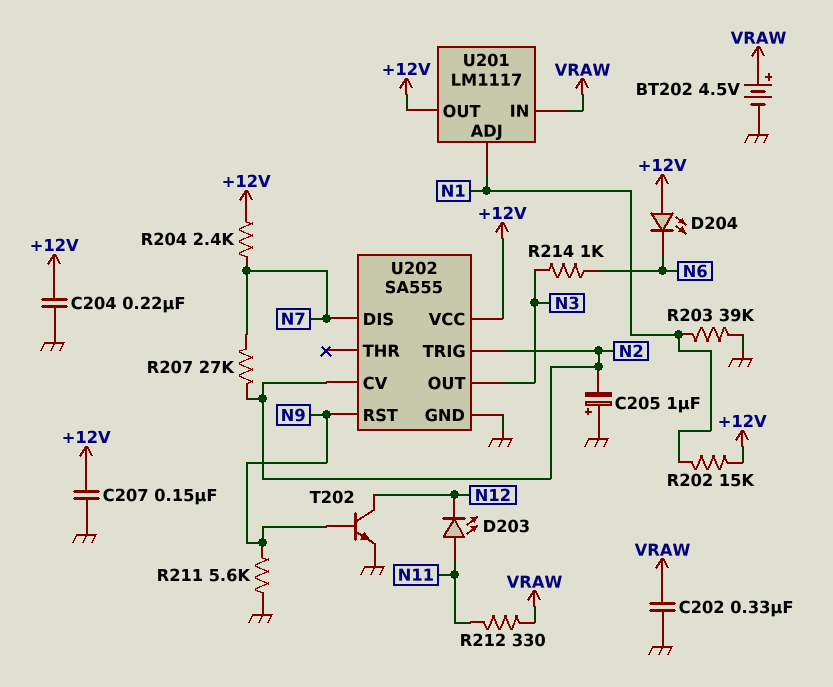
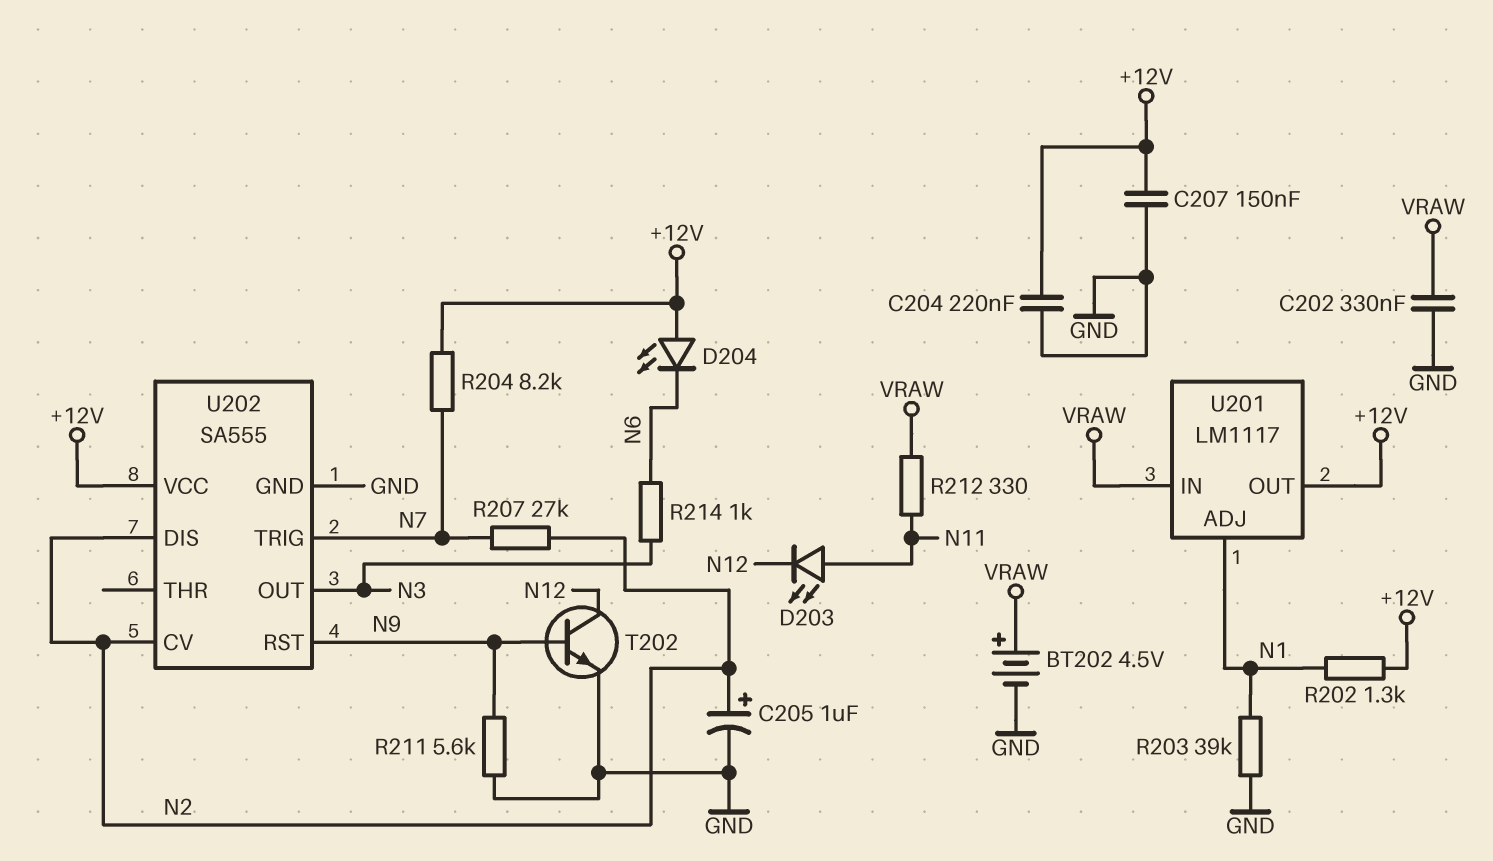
C205: 1uF (plus GND, minus N2) -> 1uF (plus N2, minus GND)
R202: 15k (+12V, N1) -> 1.3k (+12V, N1)
R204: 2.4k (+12V, N7) -> 8.2k (+12V, N7)
U202 pin DIS: N7 -> N2
U202 pin TRIG: N2 -> N7

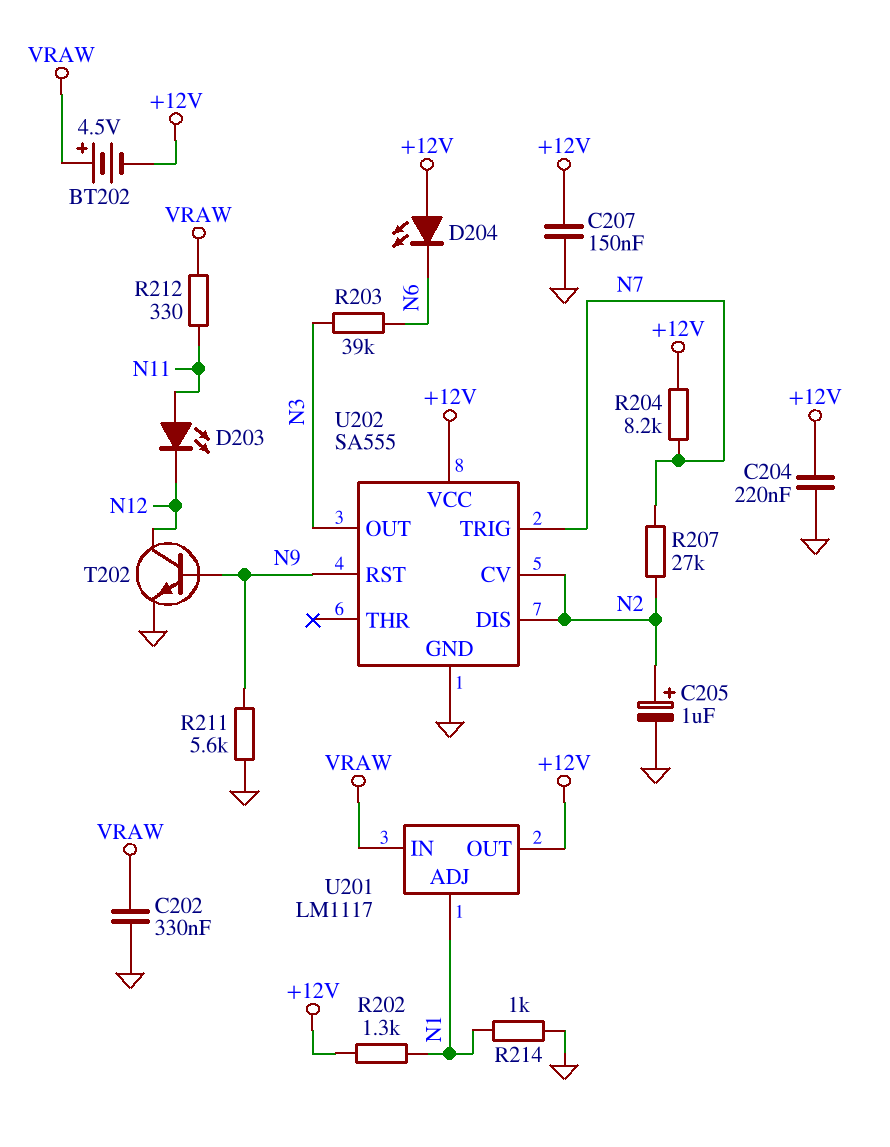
BT202: 4.5V (plus VRAW, minus GND) -> 4.5V (plus VRAW, minus +12V)
R203: 39k (GND, N1) -> 39k (N3, N6)
R214: 1k (N3, N6) -> 1k (GND, N1)

